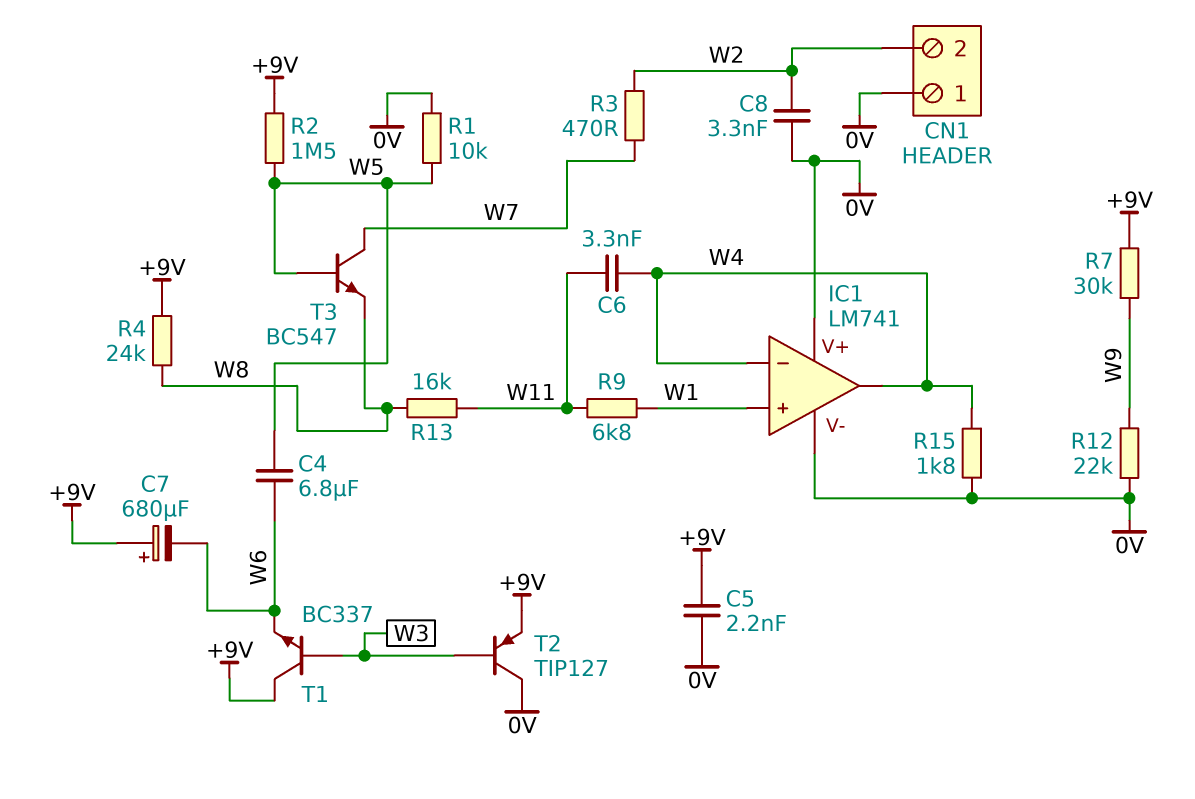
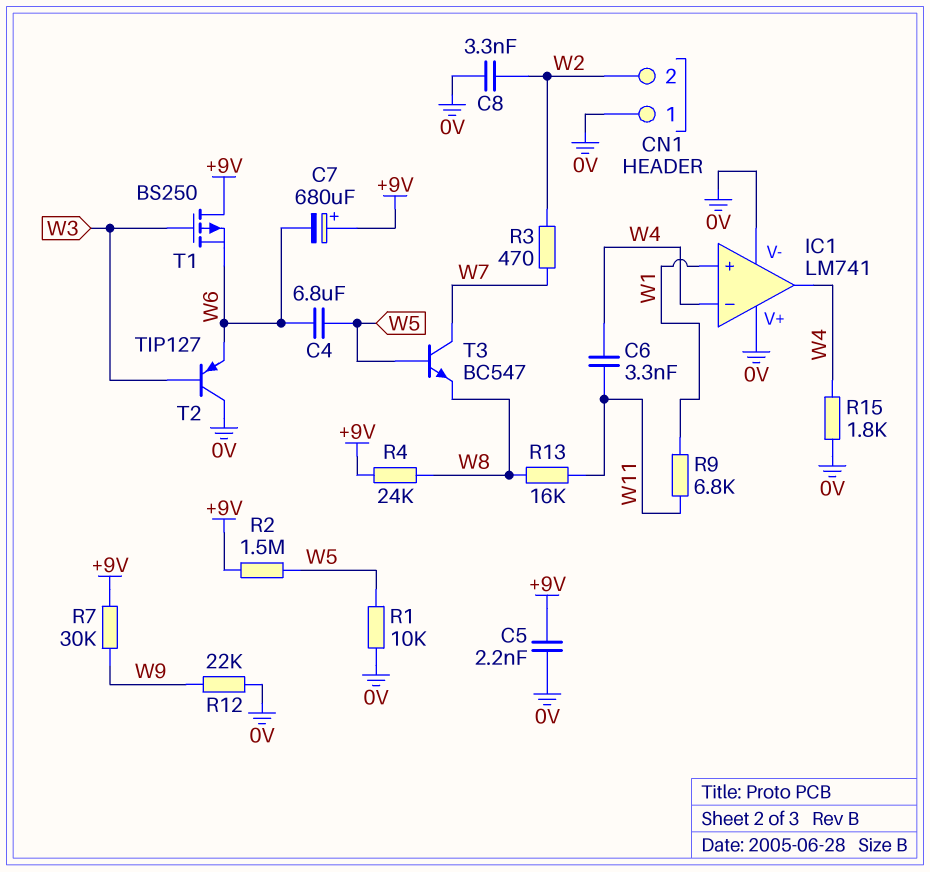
T1: NPN BC337 (B W3, C +9V, E W6) -> PMOS BS250 (G W3, D +9V, S W6)
T2: PNP TIP127 (B W3, C 0V, E +9V) -> PNP TIP127 (B W3, C 0V, E W6)

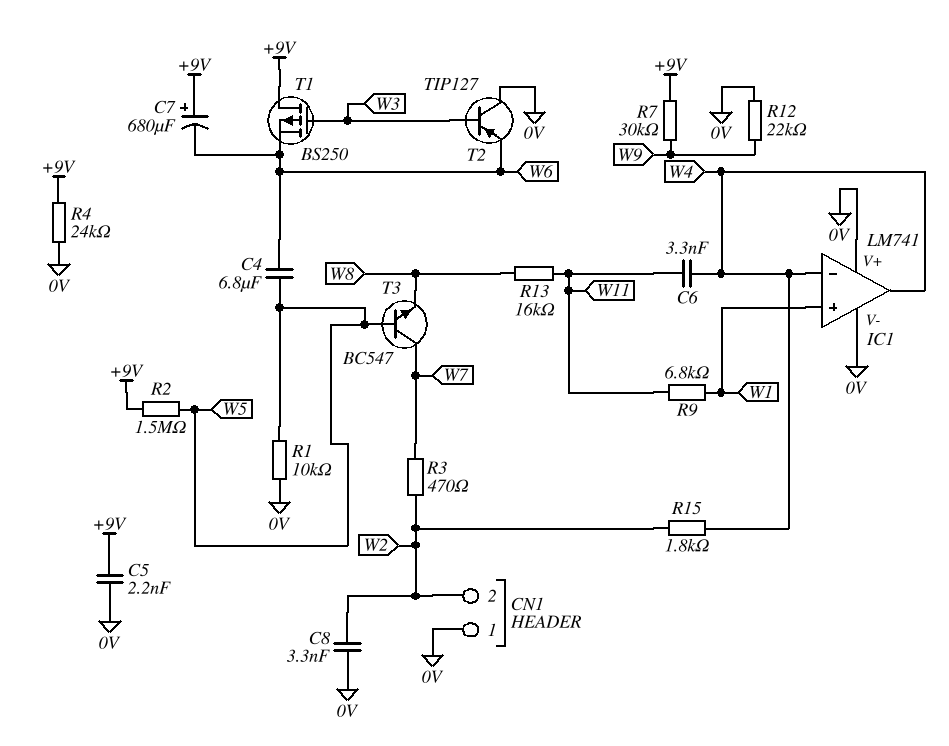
R4: 24k (+9V, W8) -> 24k (+9V, 0V)
R15: 1.8k (0V, W4) -> 1.8k (W2, W4)

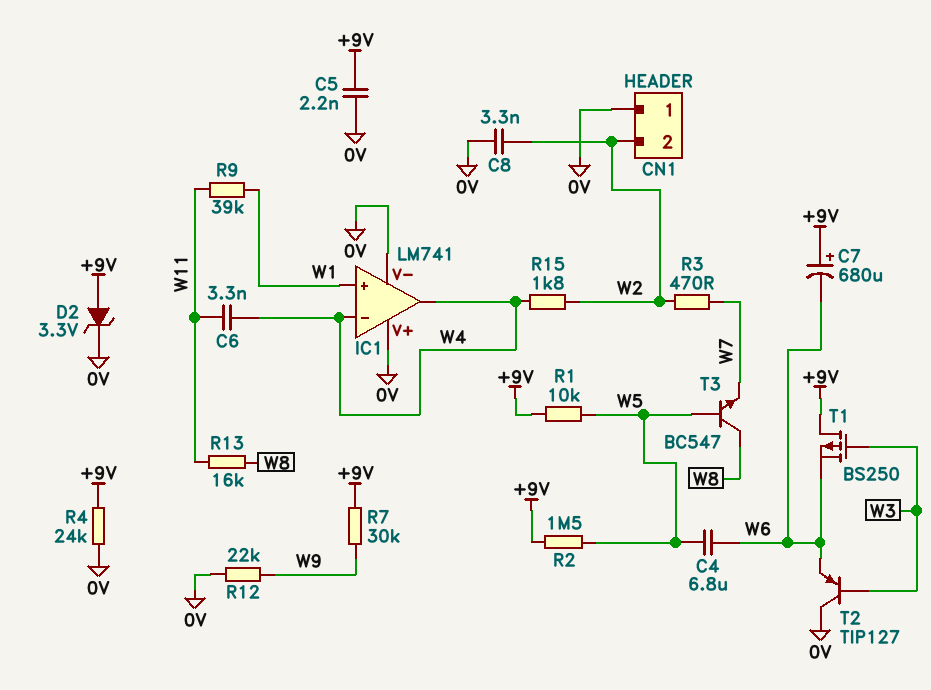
D2: none -> zener 3.3V (A +9V, K 0V)
R1: 10k (0V, W5) -> 10k (+9V, W5)
R9: 6.8k (W1, W11) -> 39k (W1, W11)
T3: NPN BC547 (B W5, C W7, E W8) -> NPN BC547 (B W5, C W8, E W7)

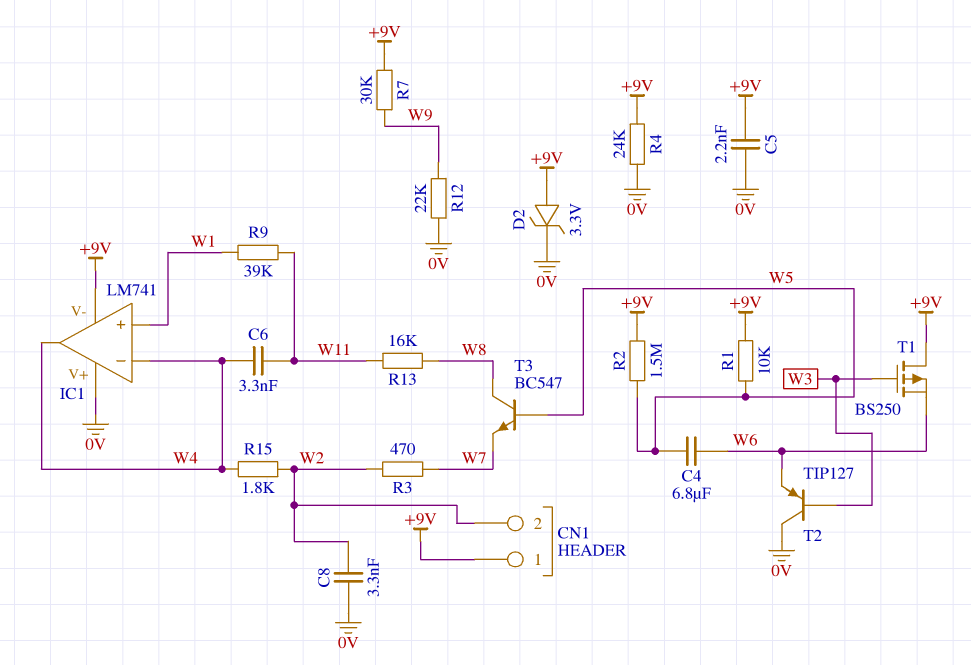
C7: 680uF (plus +9V, minus W6) -> none
CN1 pin 1: 0V -> +9V
IC1 pin V-: 0V -> +9V

